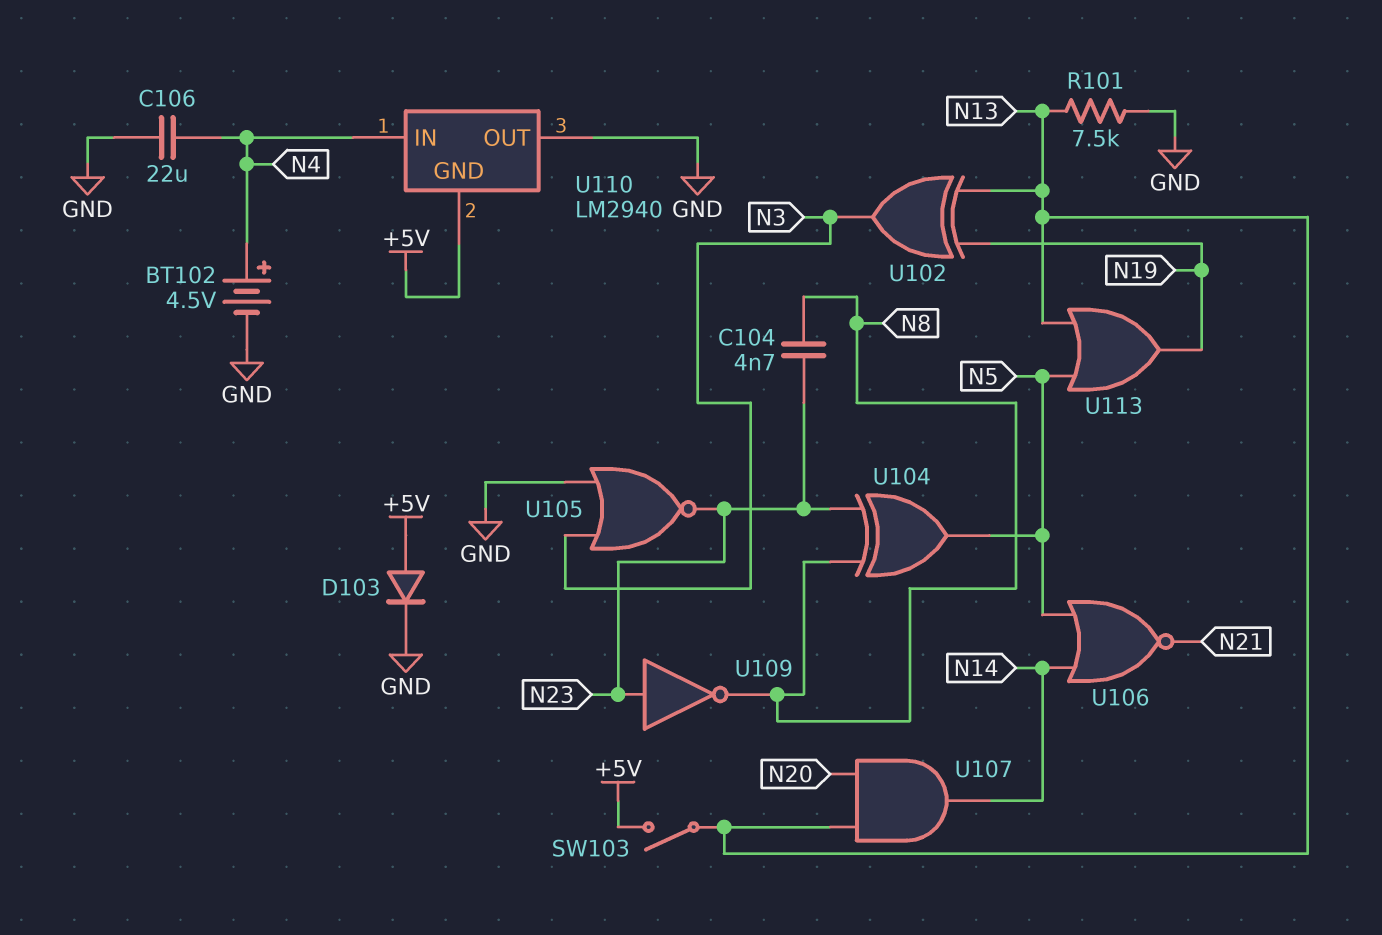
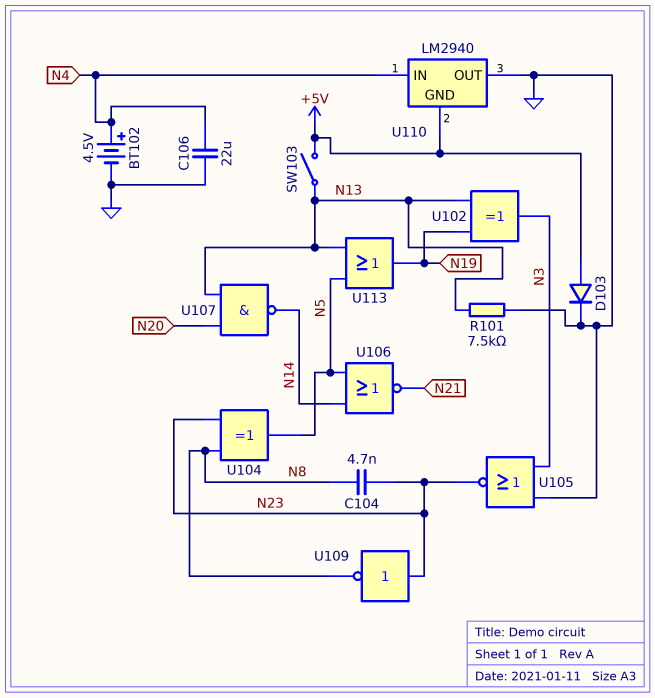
U107: AND (in N13, in N20, out N14) -> NAND (in N13, in N20, out N14)

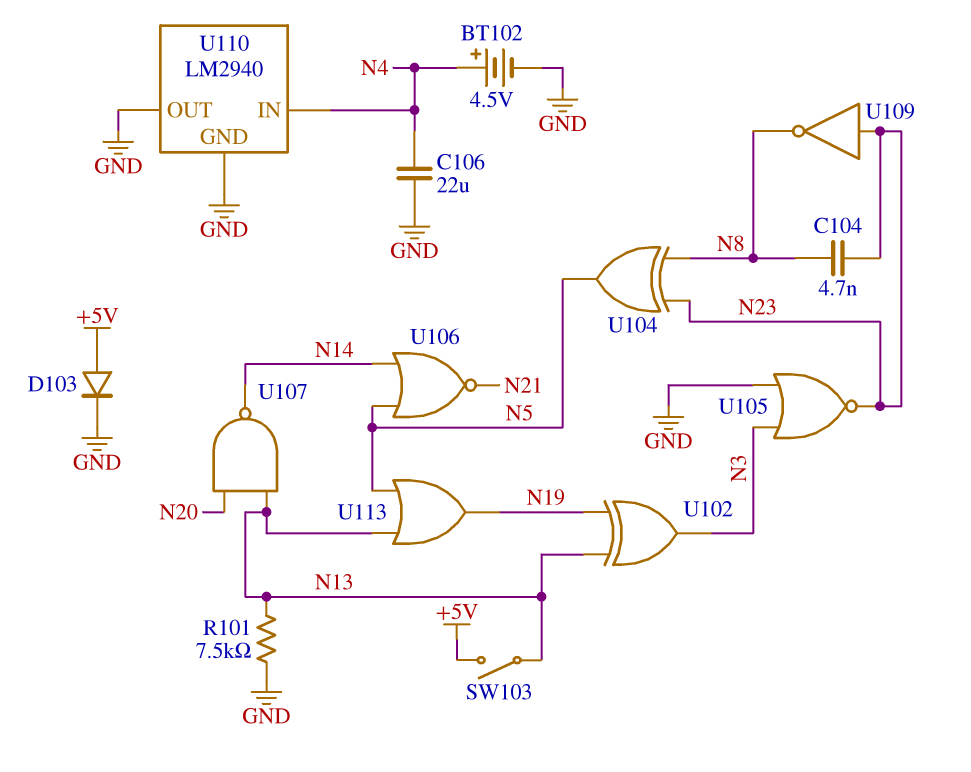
U110 pin GND: +5V -> GND

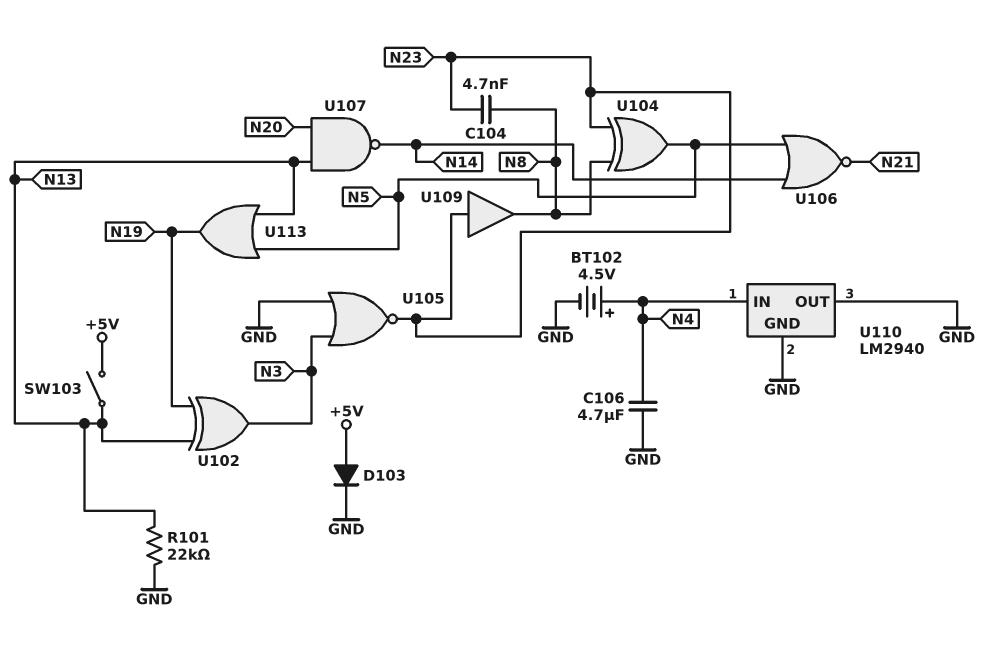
C106: 22uF (GND, N4) -> 4.7uF (GND, N4)
R101: 7.5k (GND, N13) -> 22k (GND, N13)
U109: NOT (in N23, out N8) -> buffer (in N23, out N8)

